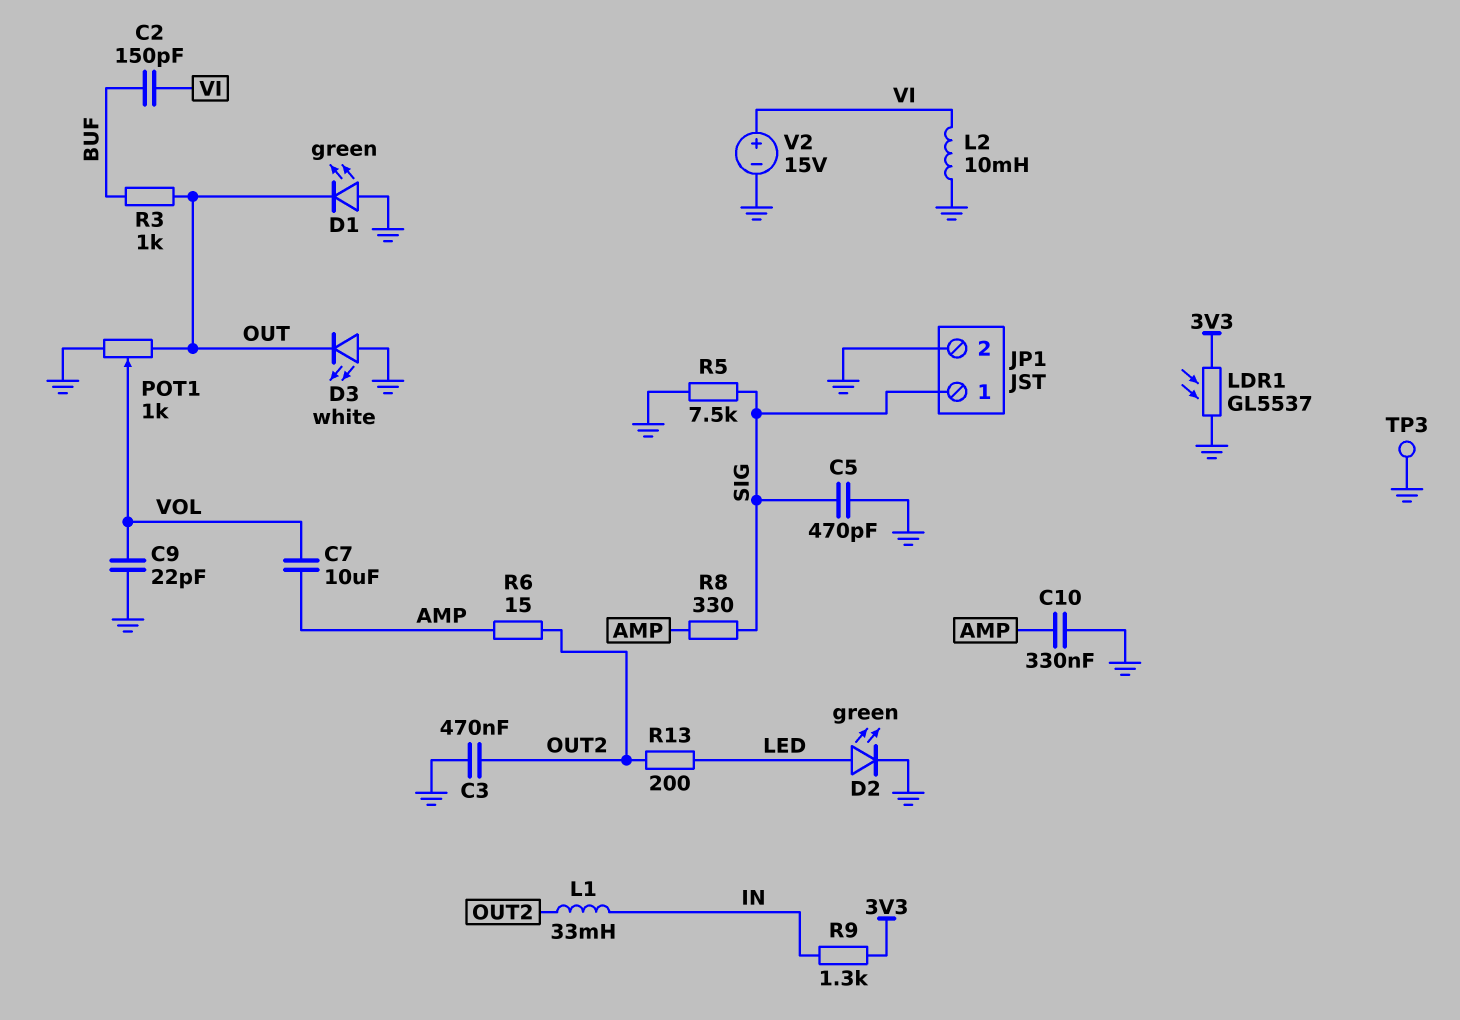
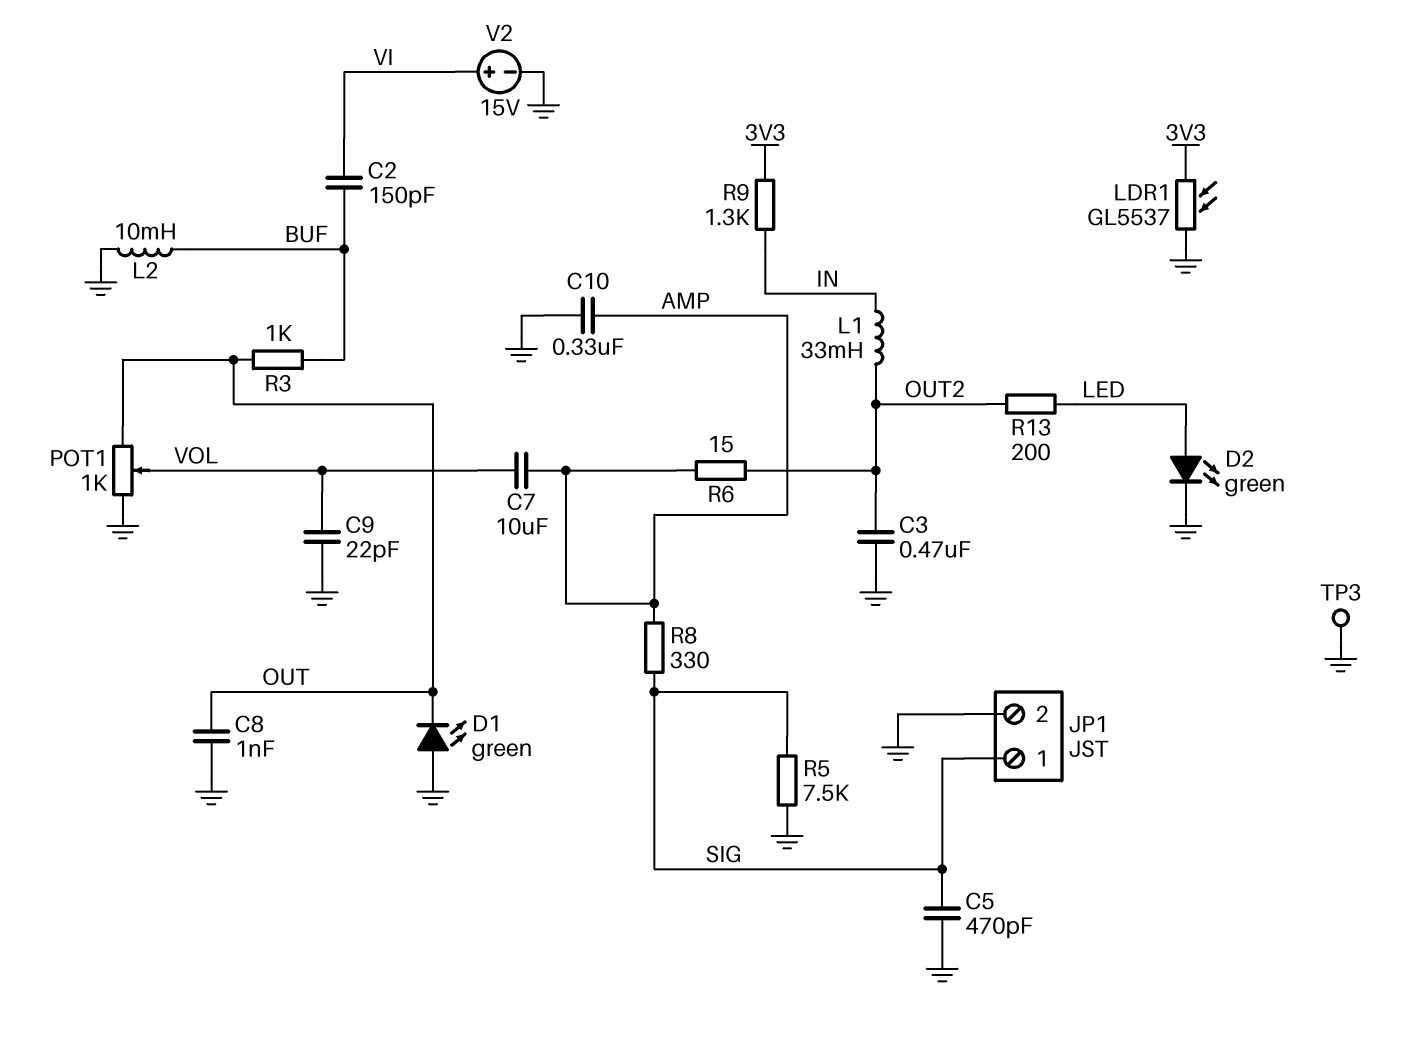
C8: none -> 1nF (GND, OUT)
D3: LED white (A GND, K OUT) -> none
L2: 10mH (GND, VI) -> 10mH (BUF, GND)

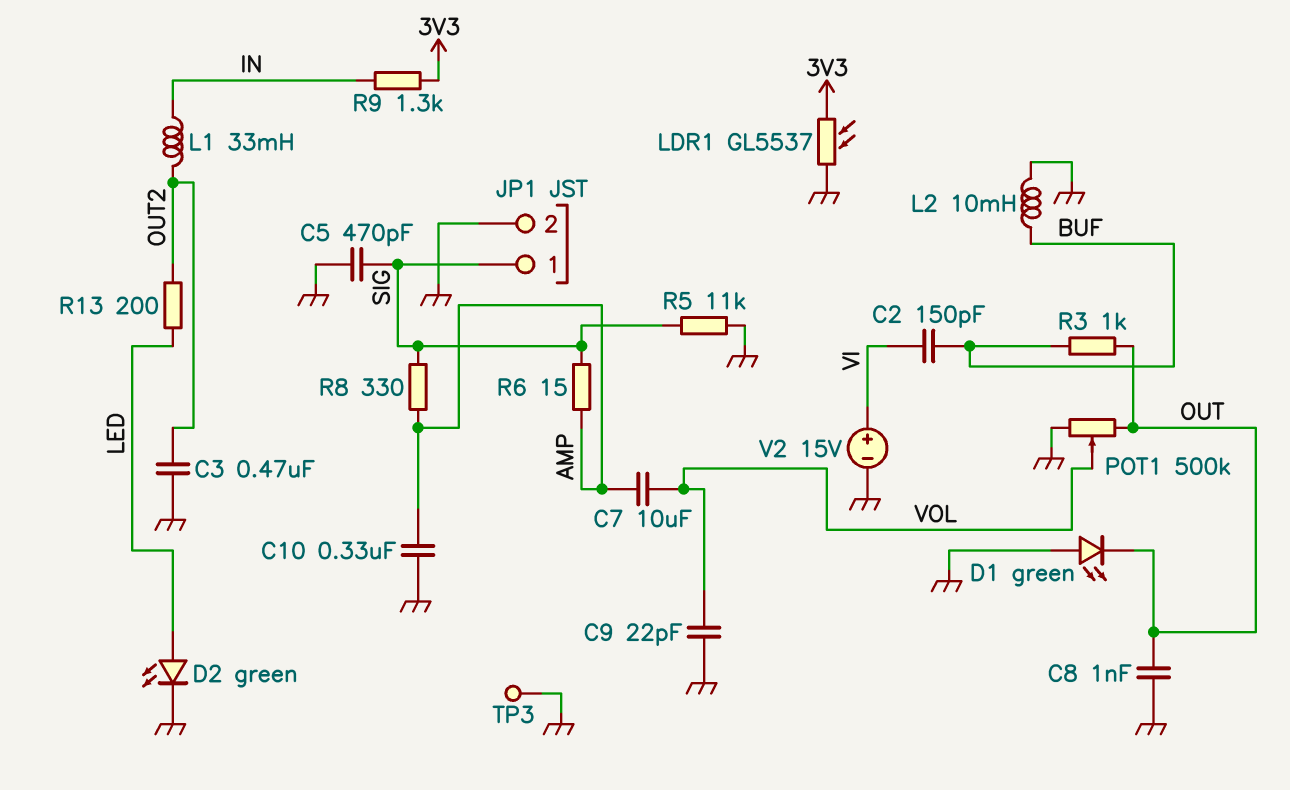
POT1: 1k (GND, OUT, wiper VOL) -> 500k (GND, OUT, wiper VOL)
R5: 7.5k (GND, SIG) -> 11k (GND, SIG)
R6: 15 (AMP, OUT2) -> 15 (AMP, SIG)

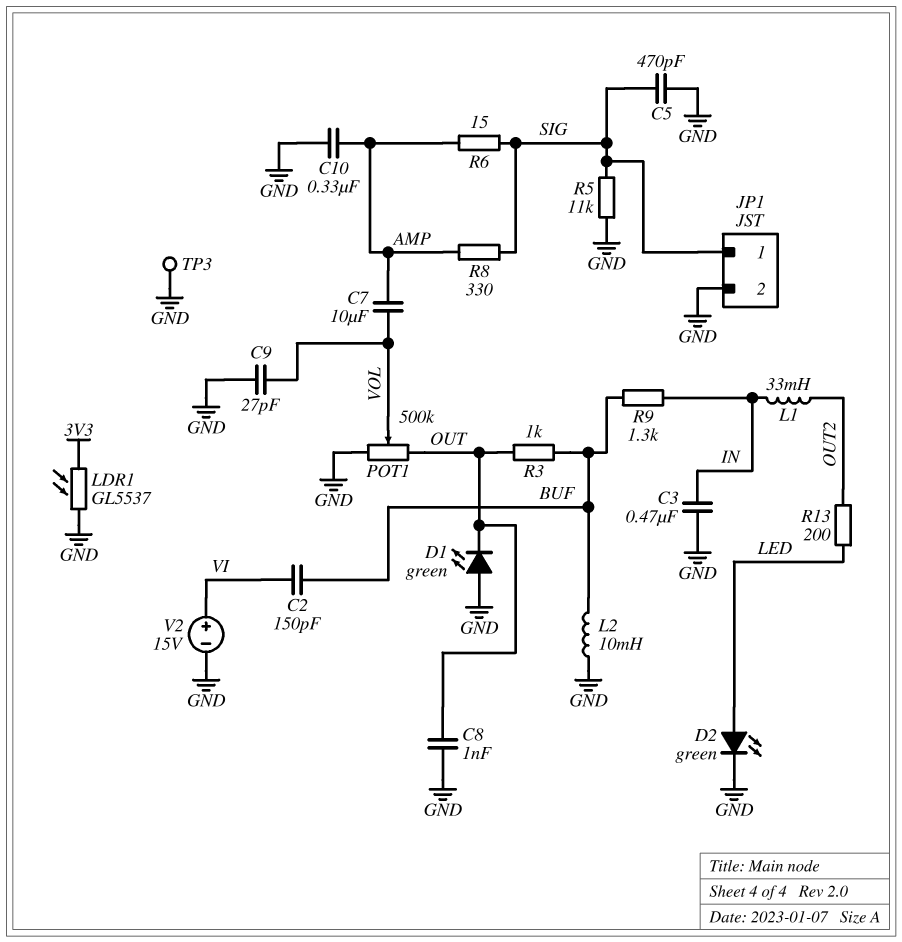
C3: 470nF (GND, OUT2) -> 470nF (GND, IN)
C9: 22pF (GND, VOL) -> 27pF (GND, VOL)
R9: 1.3k (3V3, IN) -> 1.3k (BUF, IN)

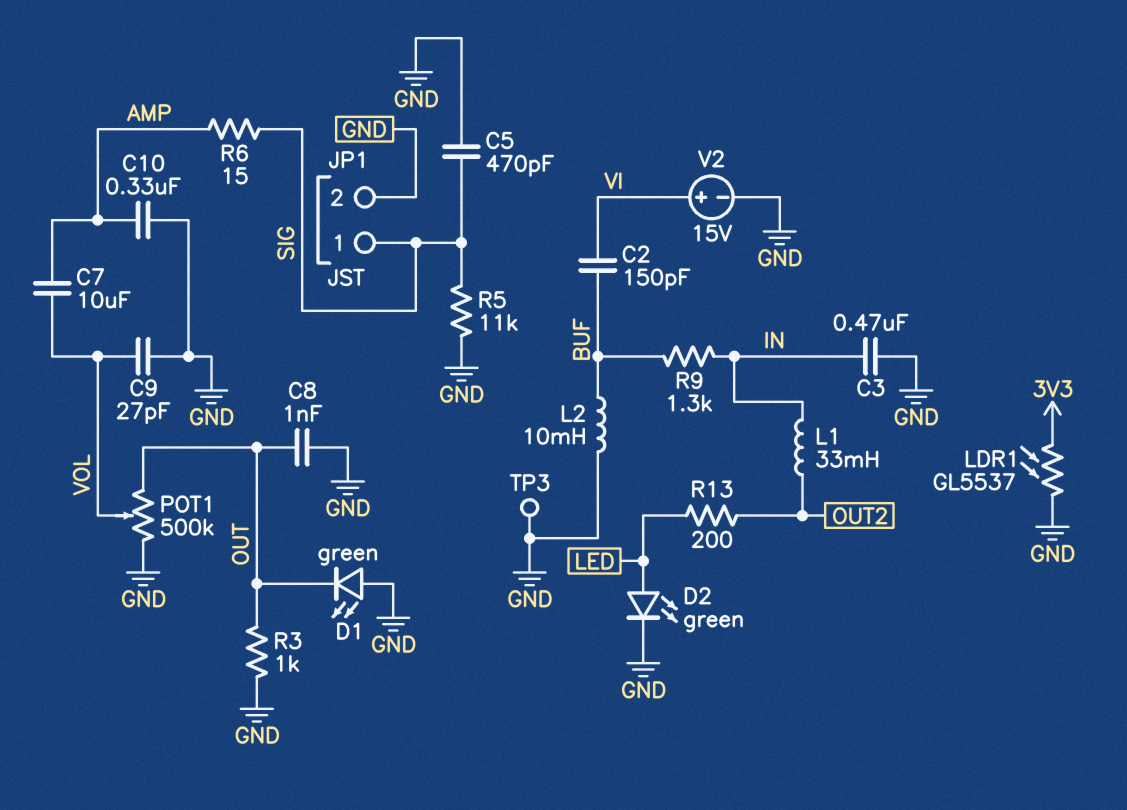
R3: 1k (BUF, OUT) -> 1k (GND, OUT)
R8: 330 (AMP, SIG) -> none

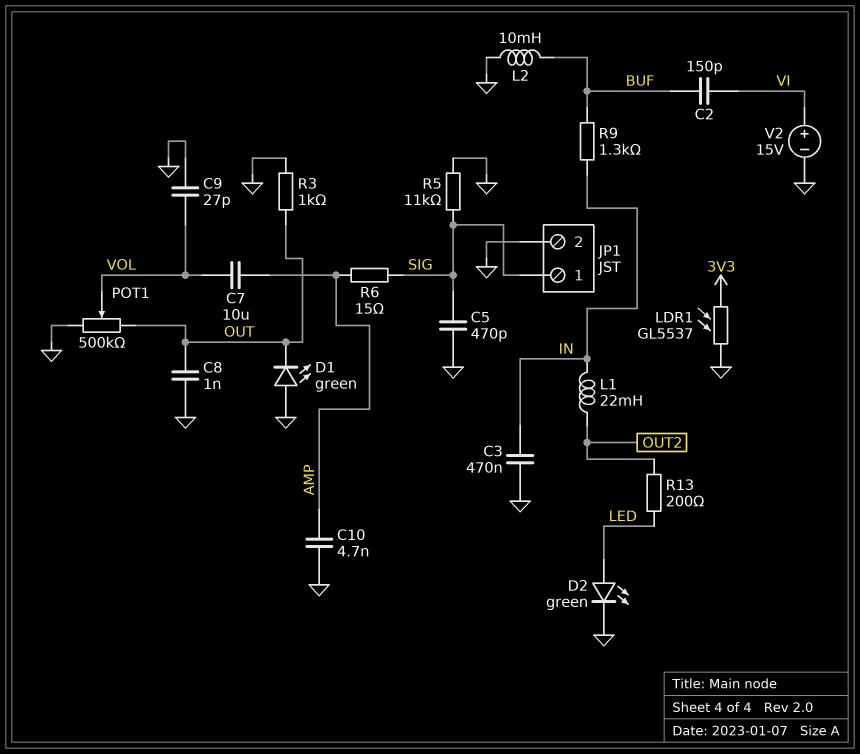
C10: 330nF (AMP, GND) -> 4.7nF (AMP, GND)
L1: 33mH (IN, OUT2) -> 22mH (IN, OUT2)
TP3: test point (GND) -> none

